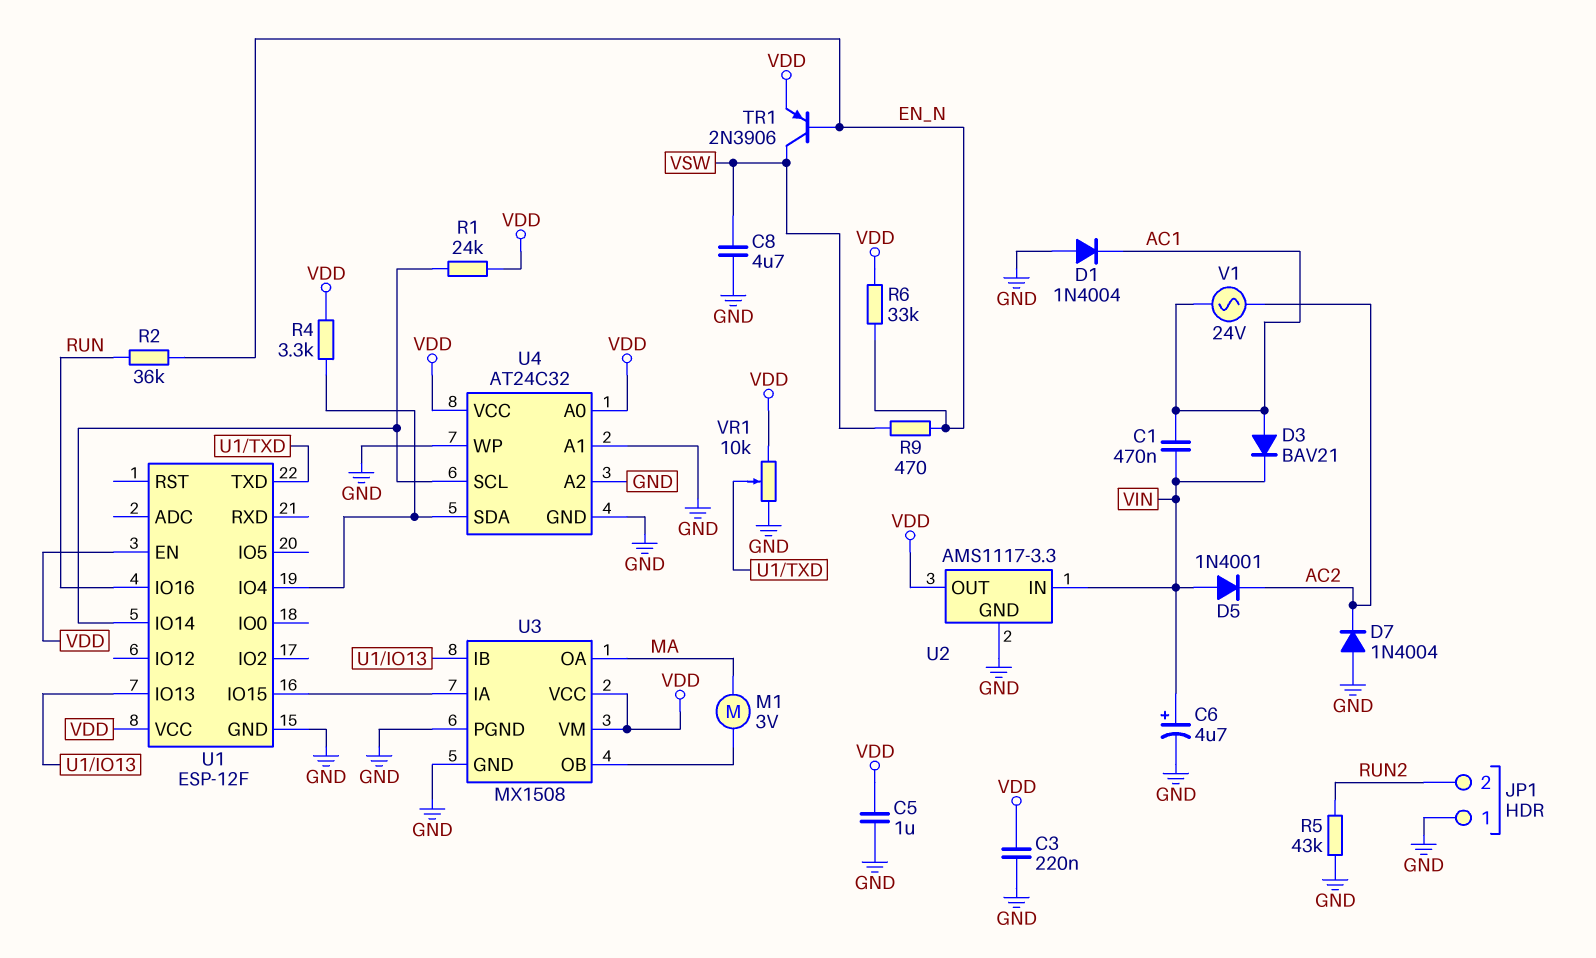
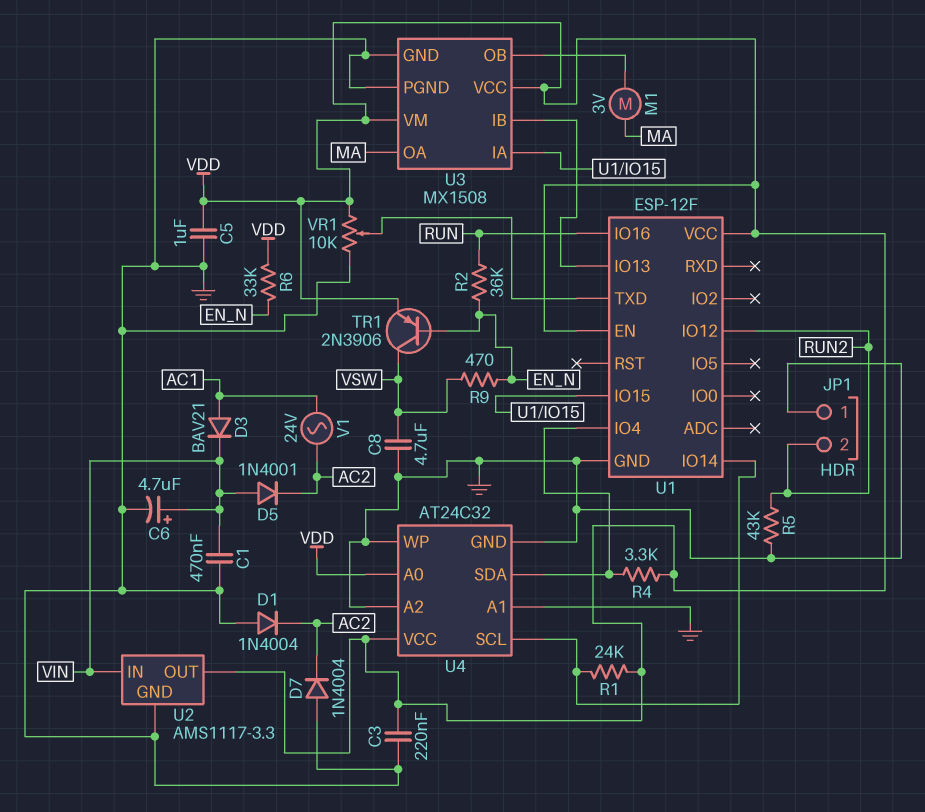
C1: 470nF (AC1, VIN) -> 470nF (GND, VIN)
D1: diode 1N4004 (A GND, K AC1) -> diode 1N4004 (A GND, K AC2)
U1 pin IO12: none -> RUN2

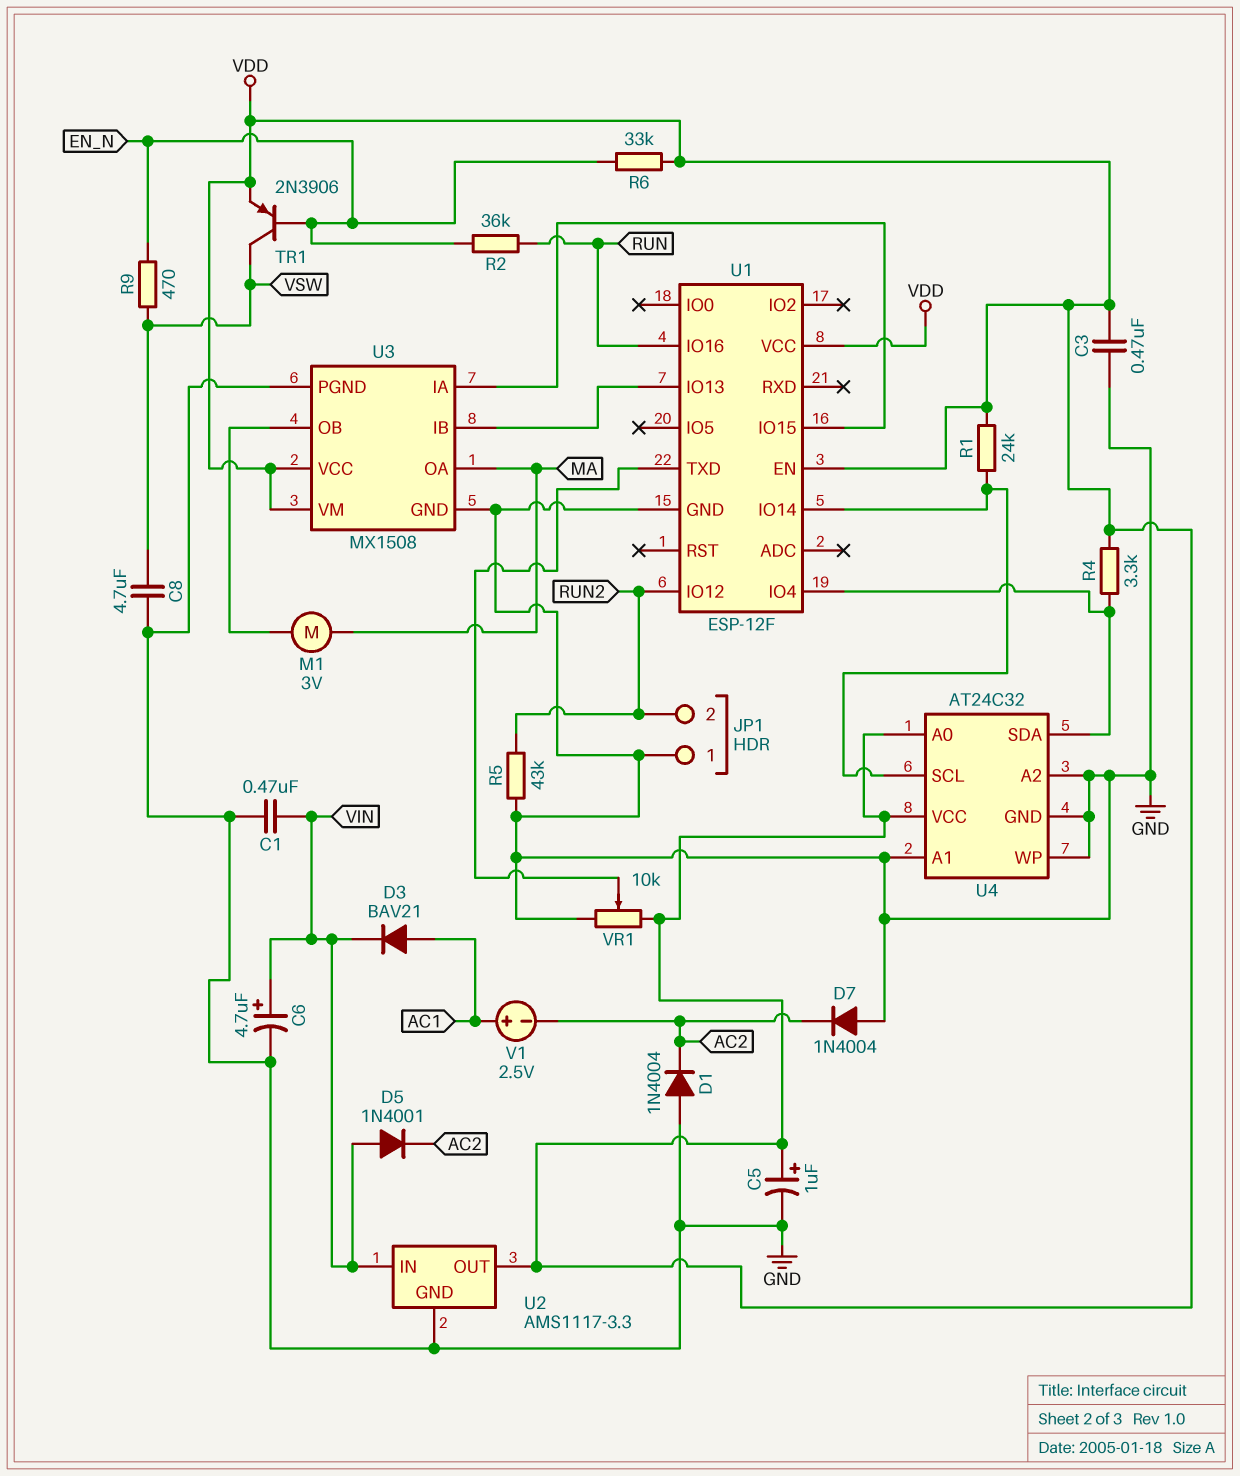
C3: 220nF (GND, VDD) -> 470nF (GND, VDD)
C5: 1uF (GND, VDD) -> 1uF (plus VDD, minus GND)
V1: AC 24V (AC1, AC2) -> 2.5V (plus AC1, minus AC2)

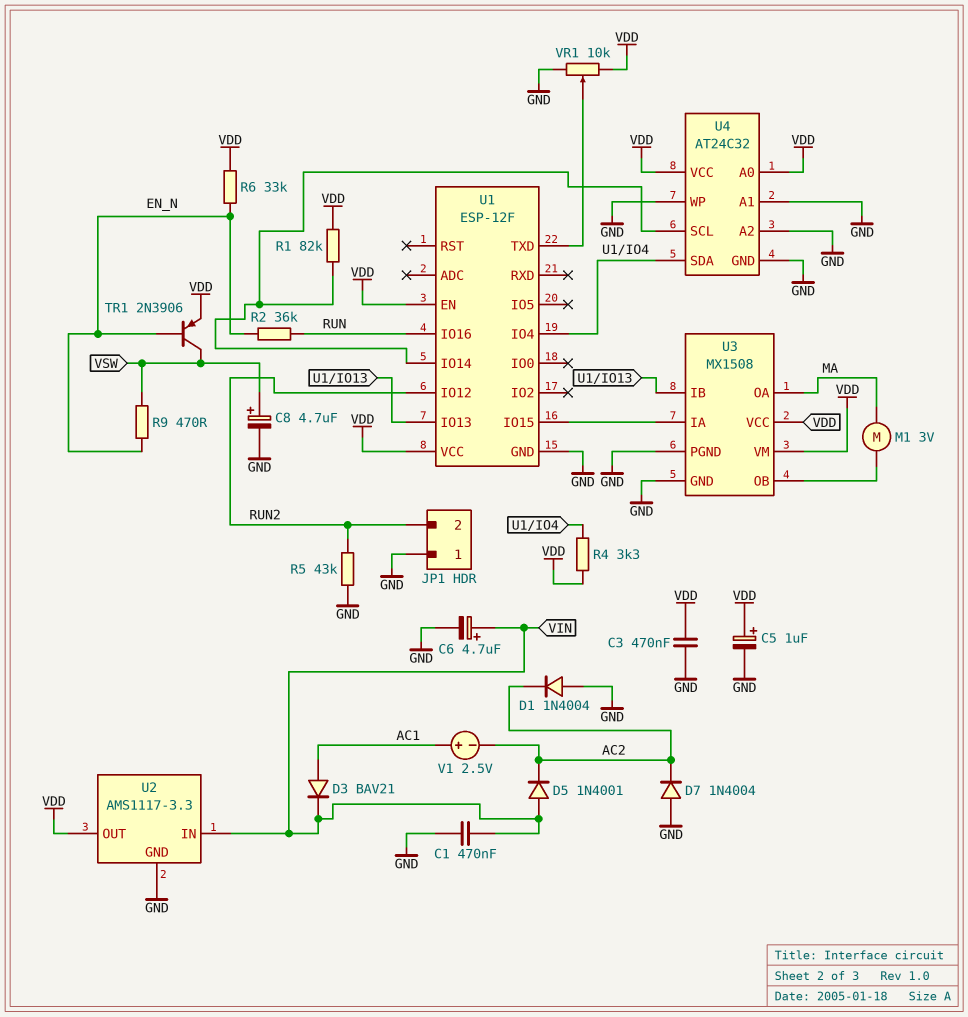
C8: 4.7uF (GND, VSW) -> 4.7uF (plus VSW, minus GND)
R1: 24k (U1/IO14, VDD) -> 82k (U1/IO14, VDD)

